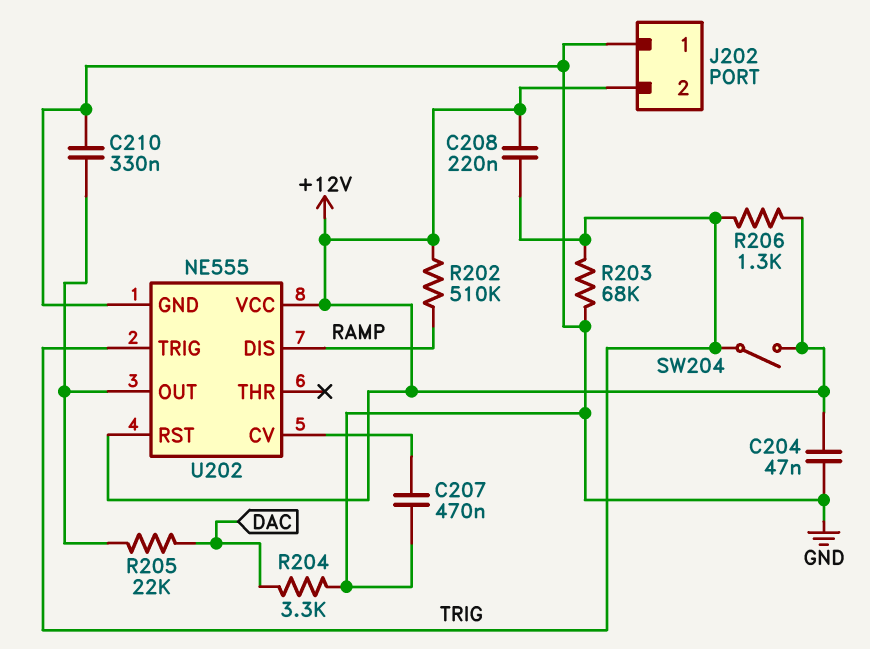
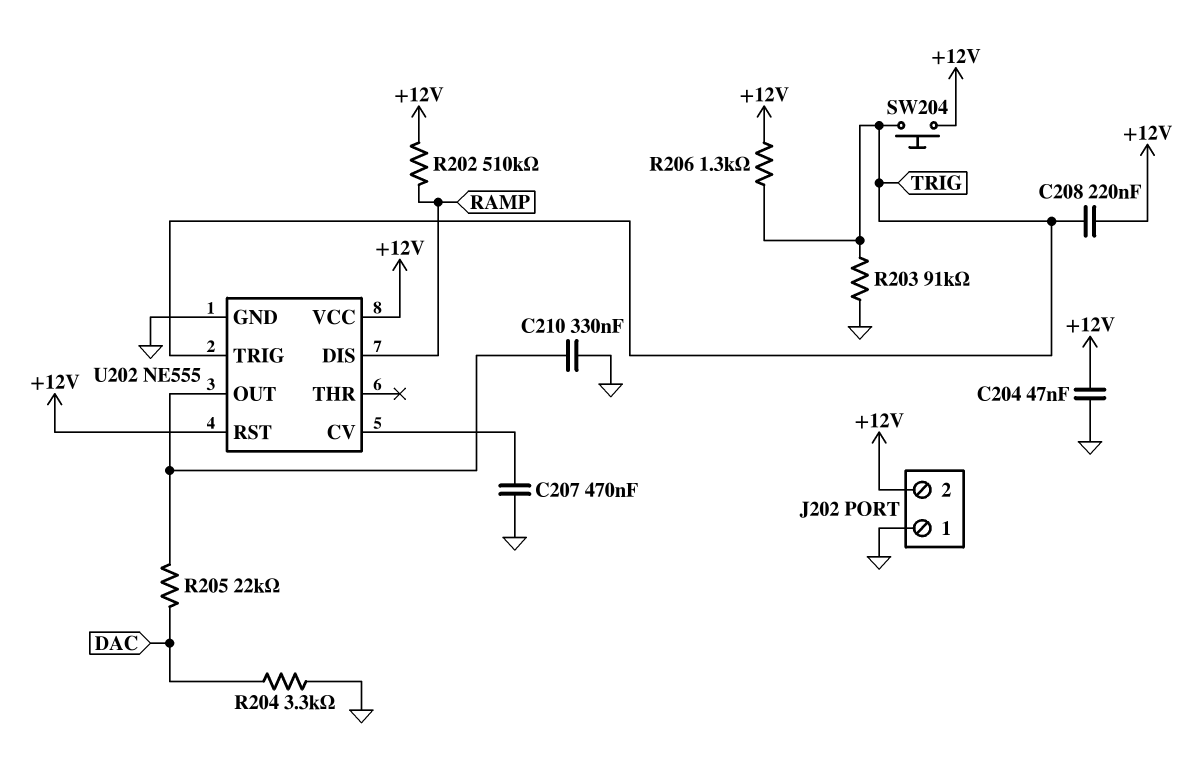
R203: 68k (GND, TRIG) -> 91k (GND, TRIG)
SW204: switch (+12V, TRIG) -> button (+12V, TRIG)

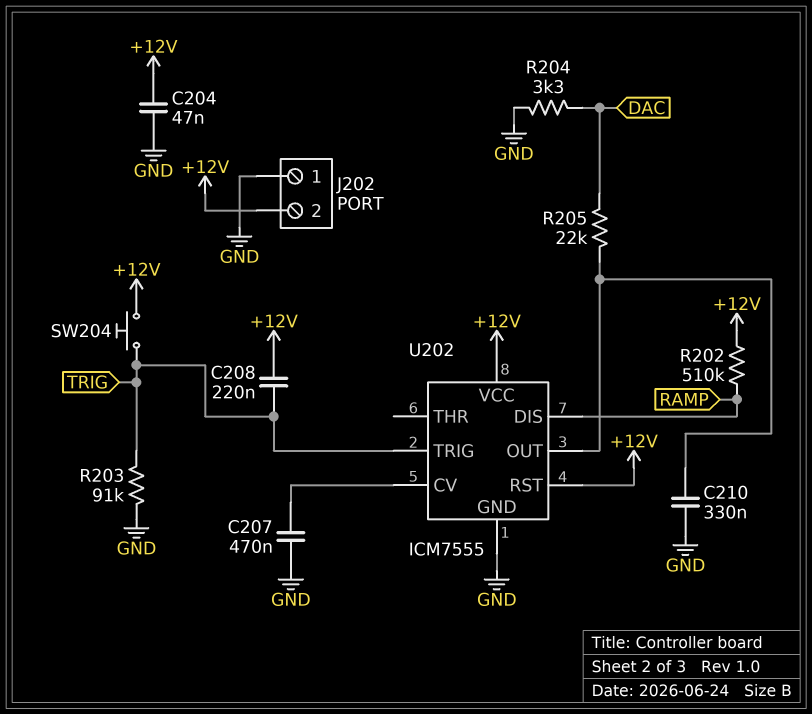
R206: 1.3k (+12V, TRIG) -> none
U202: NE555 -> ICM7555

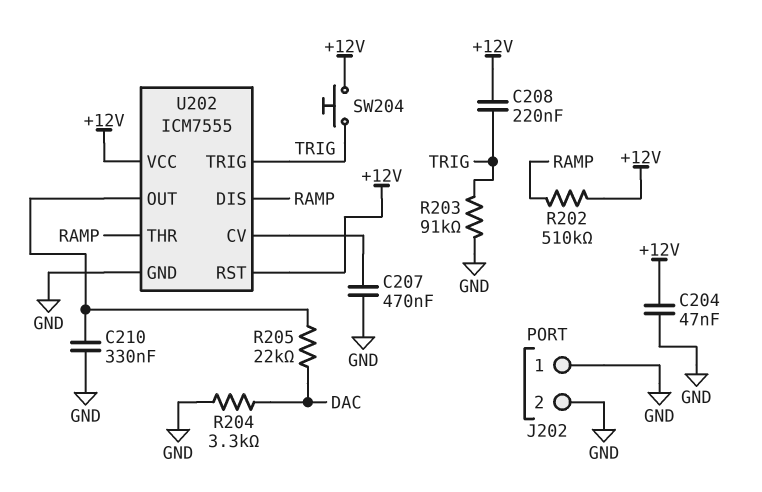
J202 pin 2: +12V -> GND
U202 pin THR: none -> RAMP

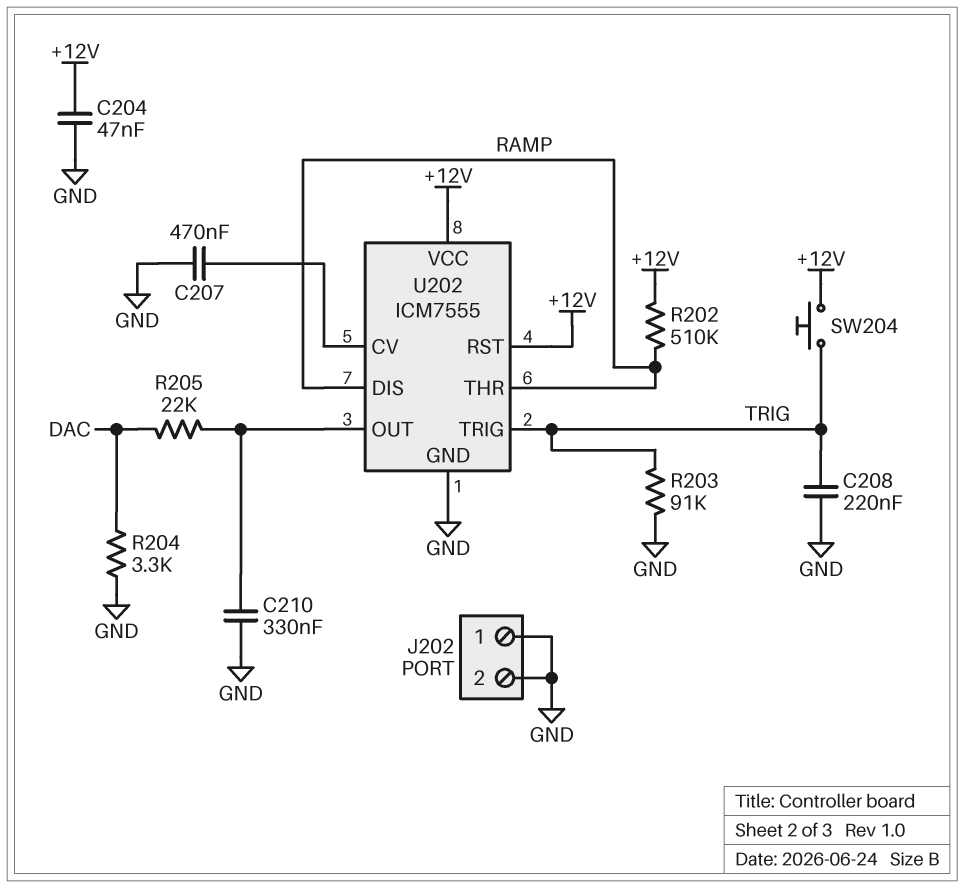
C208: 220nF (+12V, TRIG) -> 220nF (GND, TRIG)

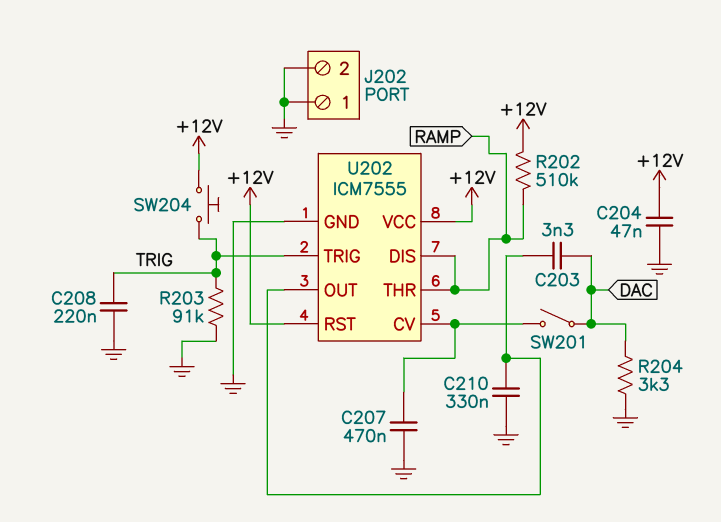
C203: none -> 3.3nF (DAC, U202/OUT)
R205: 22k (DAC, U202/OUT) -> none
SW201: none -> switch (DAC, U202/CV)

